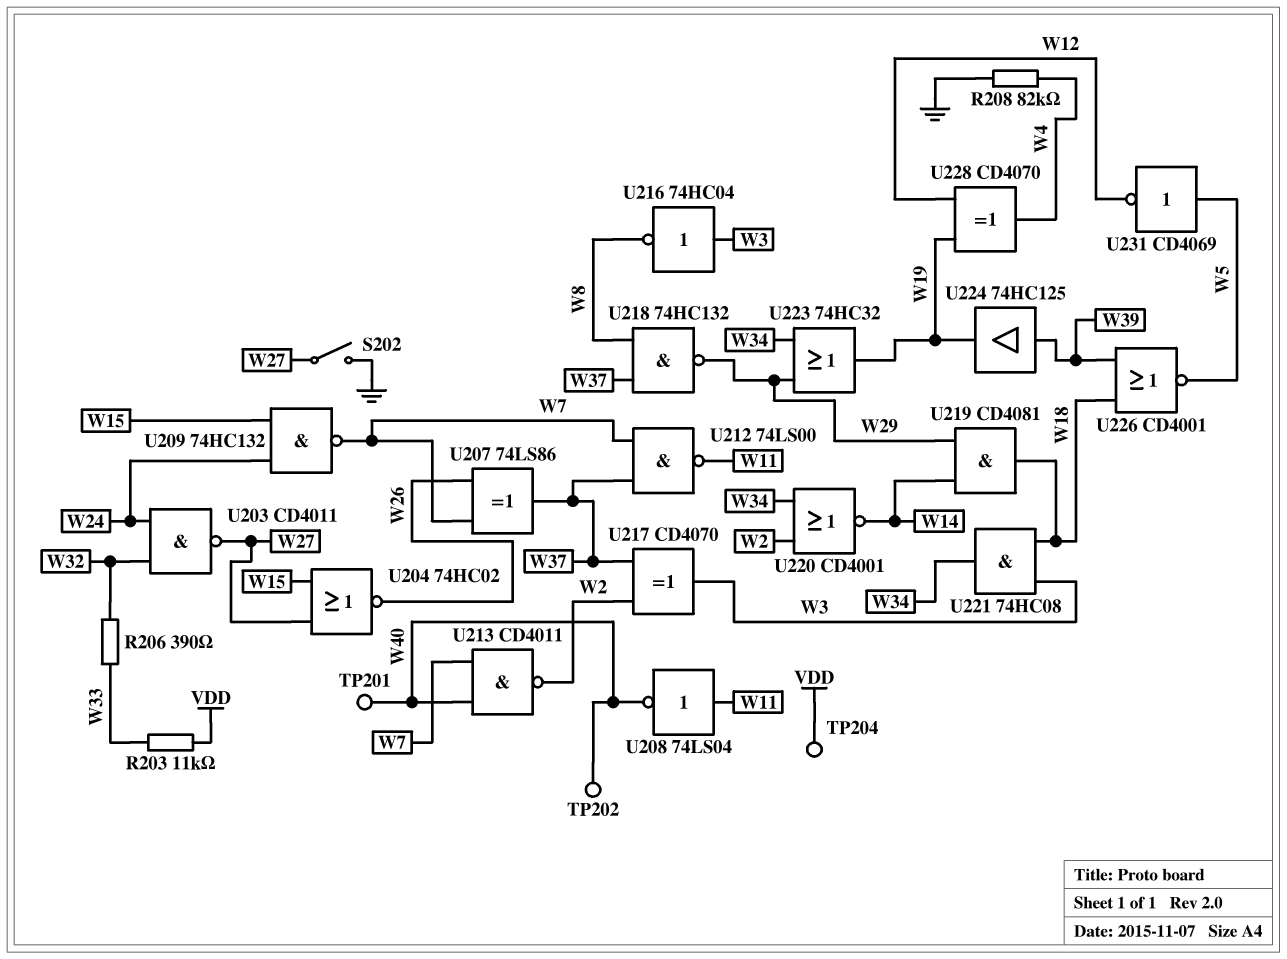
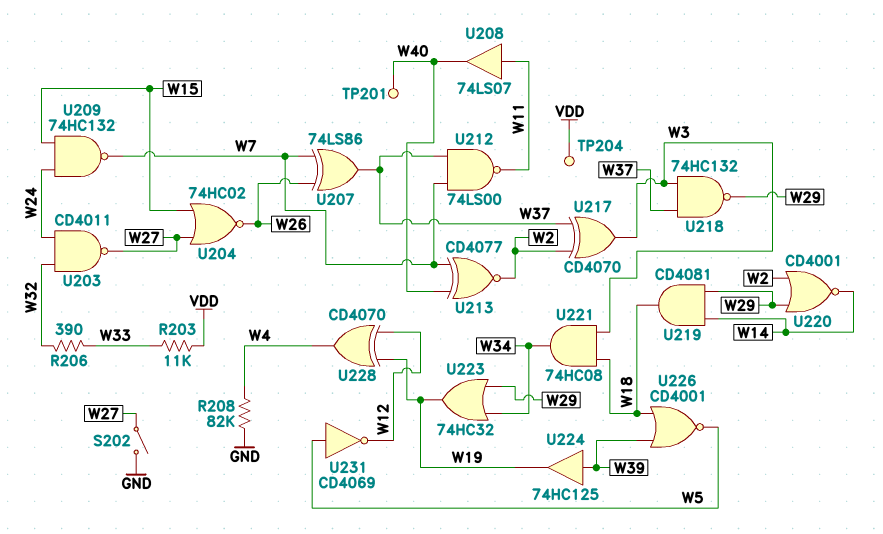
TP202: test point (W40) -> none
U208: NOT 74LS04 (in W11, out W40) -> buffer 74LS07 (in W11, out W40)
U213: NAND CD4011 (in W7, in W40, out W2) -> XNOR CD4077 (in W7, in W40, out W2)
U216: NOT 74HC04 (in W3, out W8) -> none
U218: NAND 74HC132 (in W8, in W37, out W29) -> NAND 74HC132 (in W3, in W37, out W29)
U220: NOR CD4001 (in W2, in W34, out W14) -> NOR CD4001 (in W2, in W29, out W14)

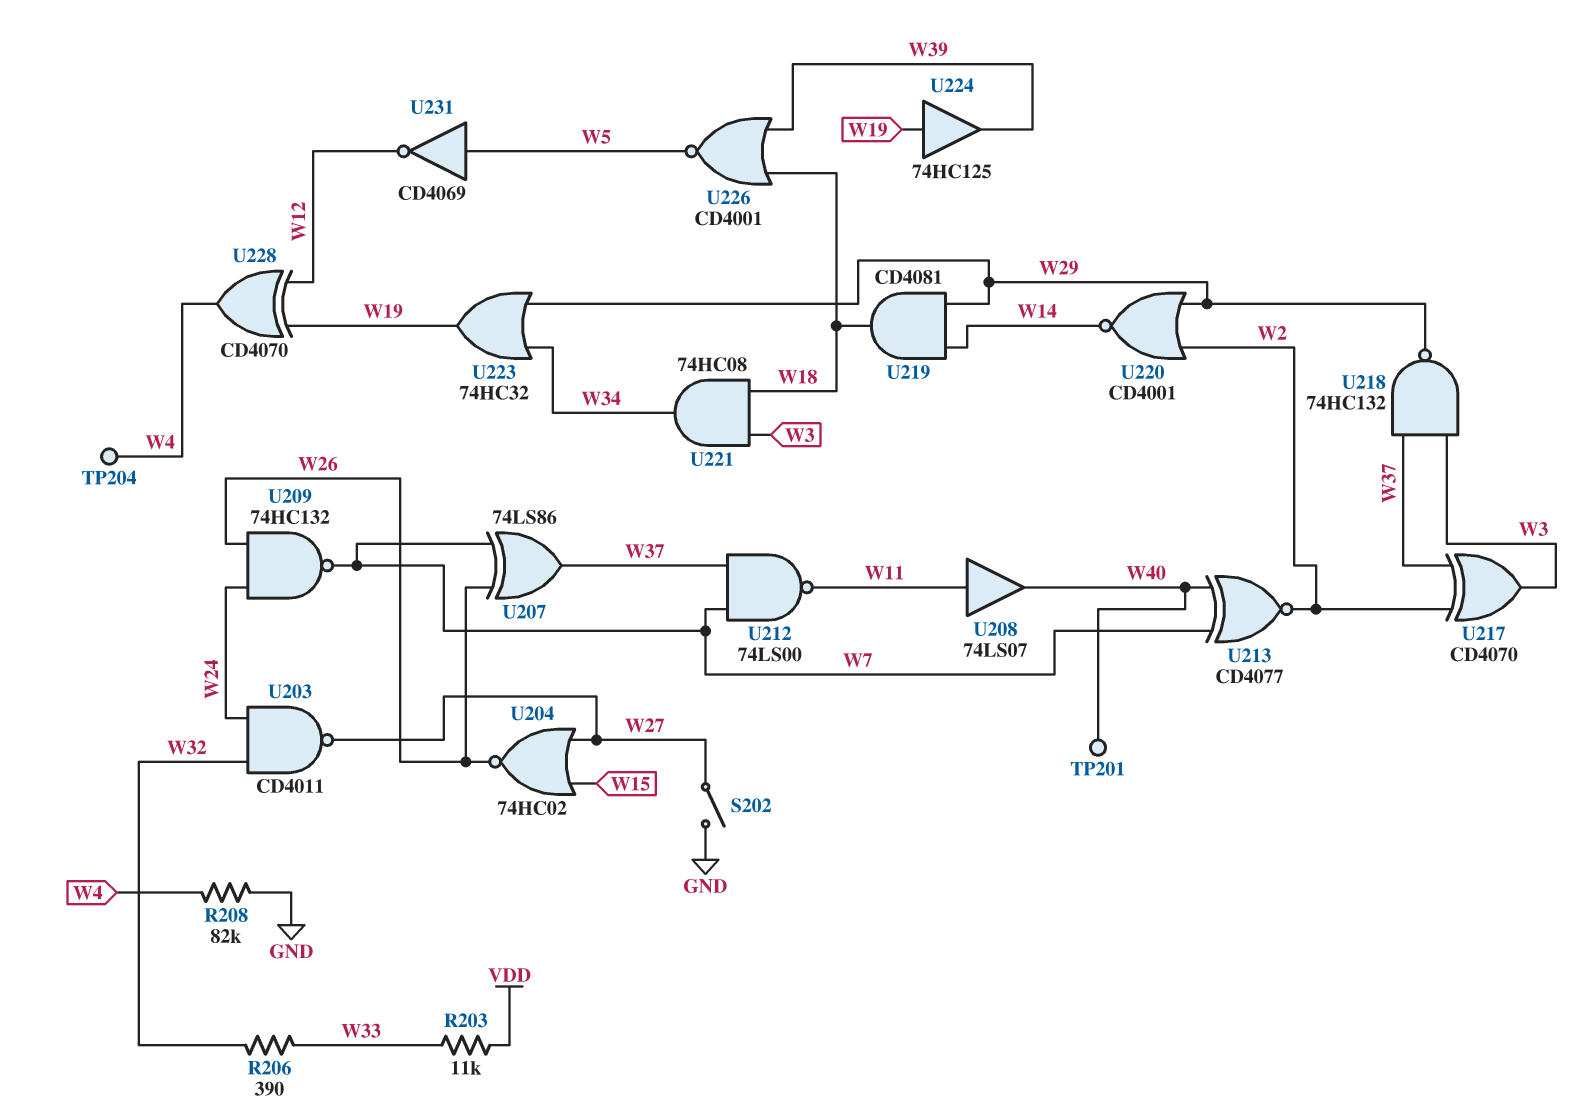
TP204: test point (VDD) -> test point (W4)
U209: NAND 74HC132 (in W15, in W24, out W7) -> NAND 74HC132 (in W24, in W26, out W7)
U224: buffer 74HC125 (in W39, out W19) -> buffer 74HC125 (in W19, out W39)

